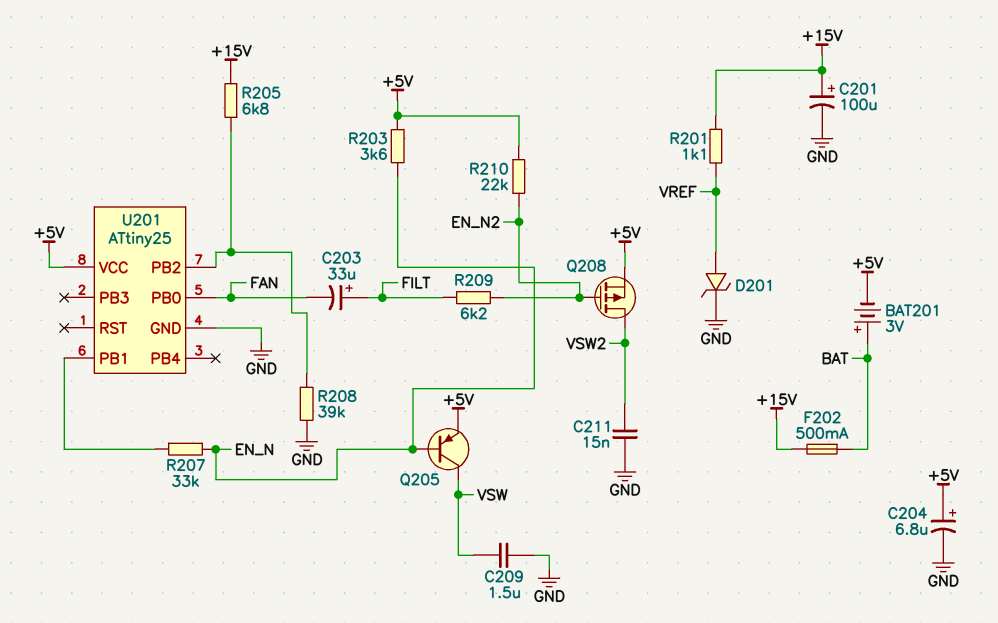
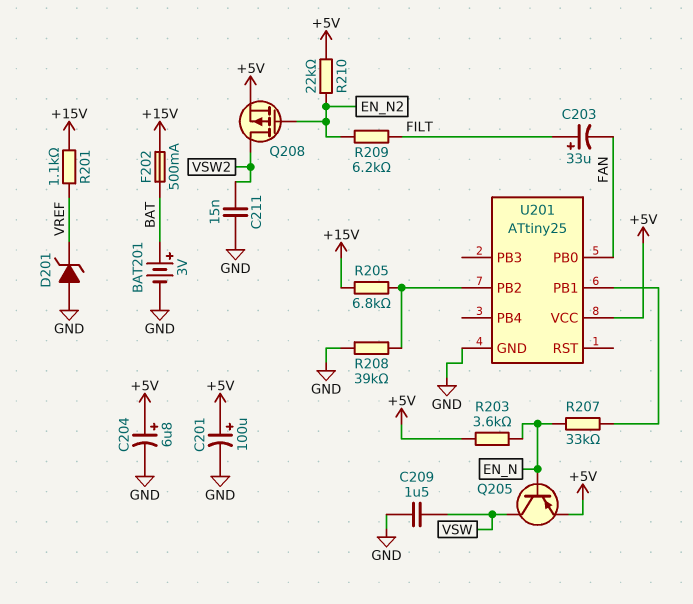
BAT201: 3V (plus BAT, minus +5V) -> 3V (plus BAT, minus GND)
C201: 100uF (plus +15V, minus GND) -> 100uF (plus +5V, minus GND)
D201: zener (A VREF, K GND) -> zener (A GND, K VREF)

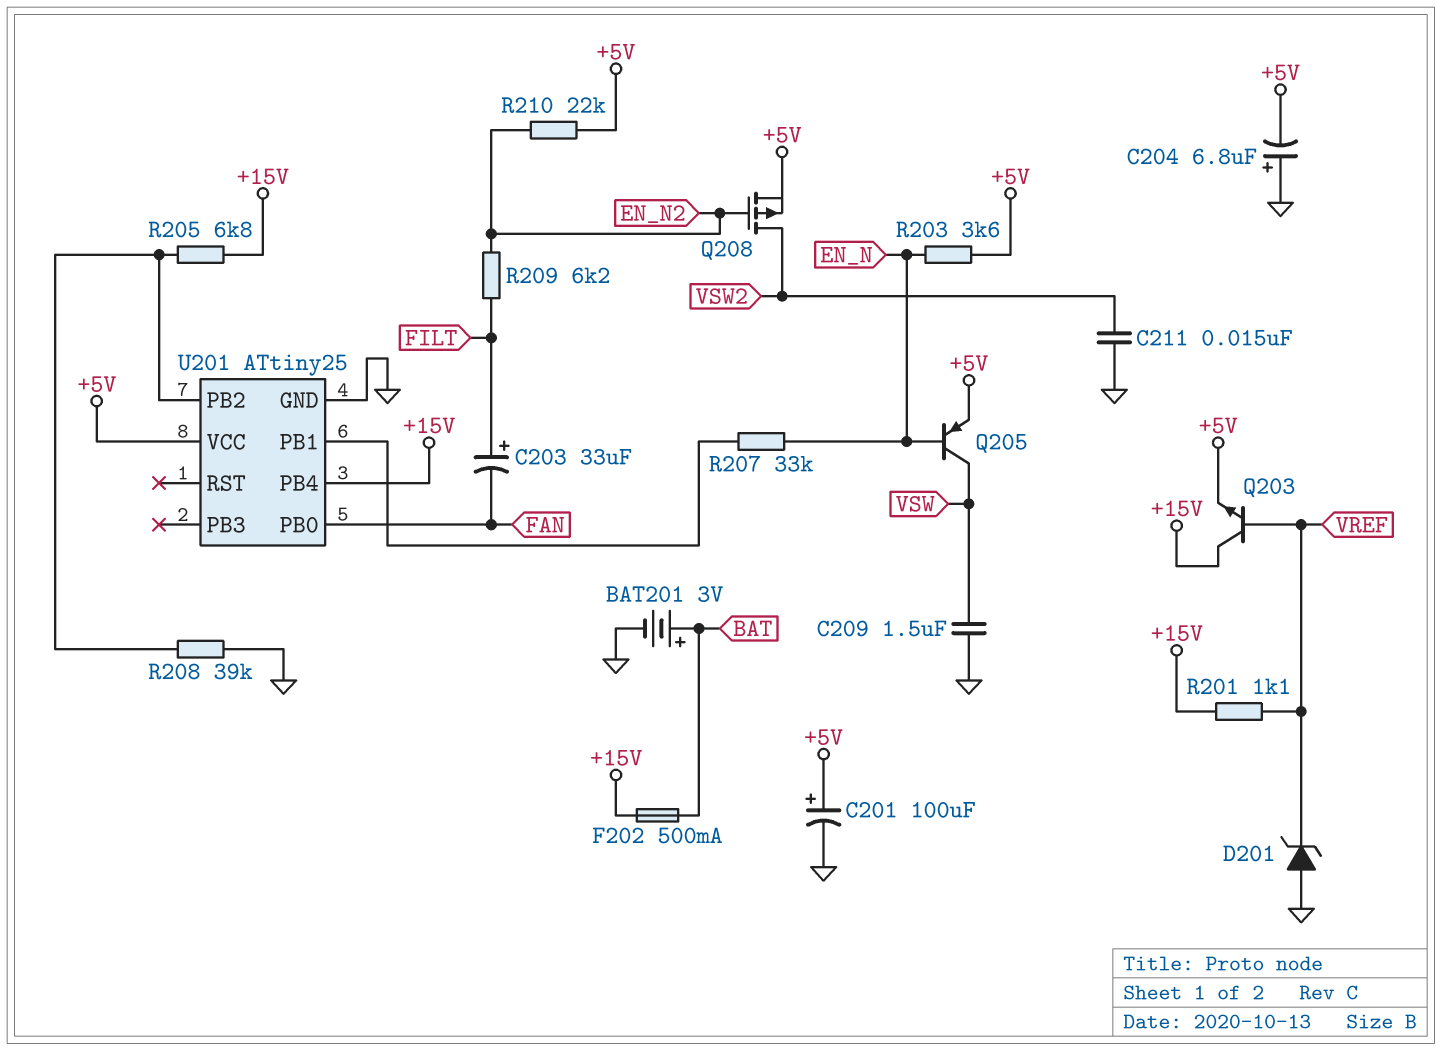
C204: 6.8uF (plus +5V, minus GND) -> 6.8uF (plus GND, minus +5V)
Q203: none -> NPN (B VREF, C +15V, E +5V)
U201 pin PB4: none -> +15V

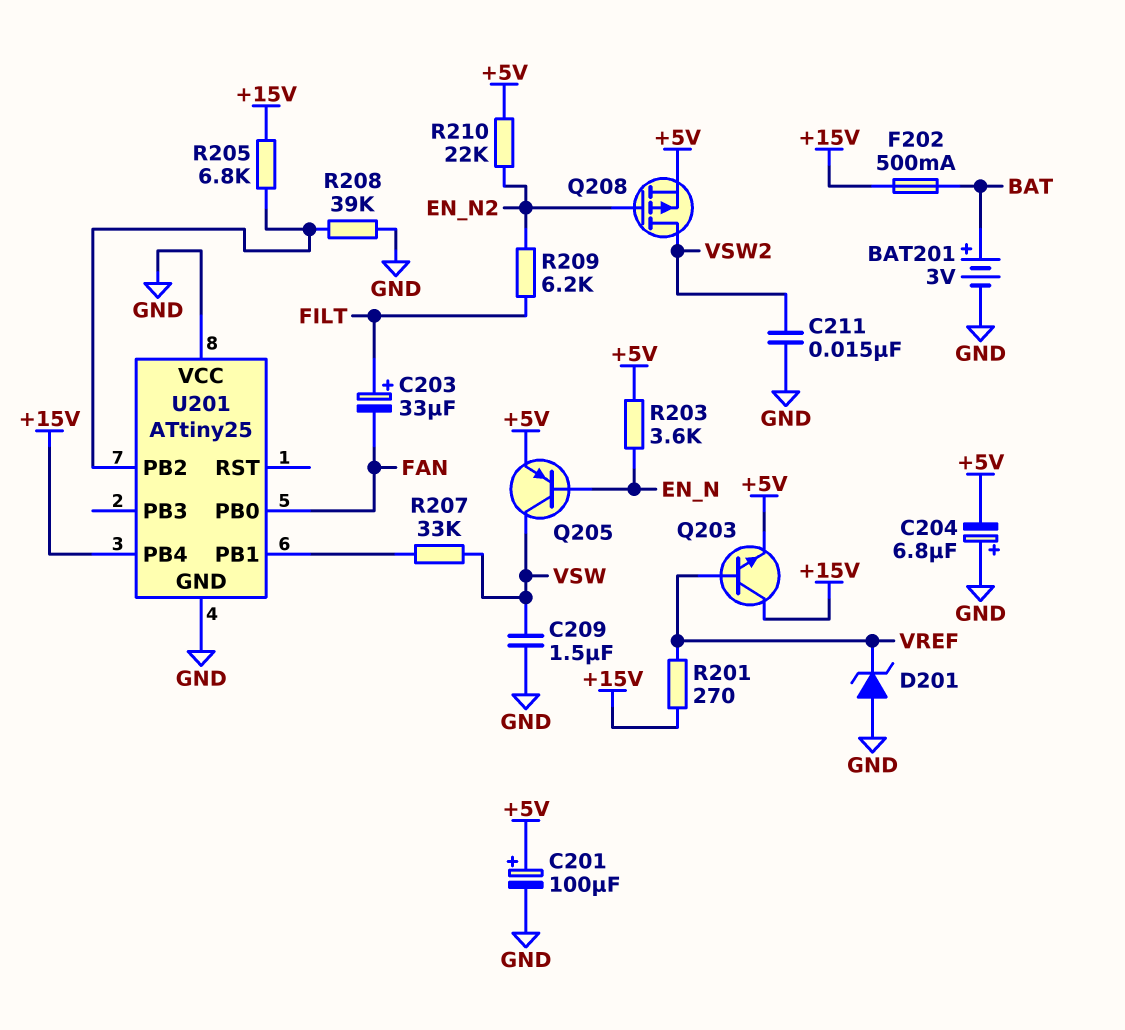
R201: 1.1k (+15V, VREF) -> 270 (+15V, VREF)
R207: 33k (EN_N, U201/PB1) -> 33k (U201/PB1, VSW)
U201 pin VCC: +5V -> GND

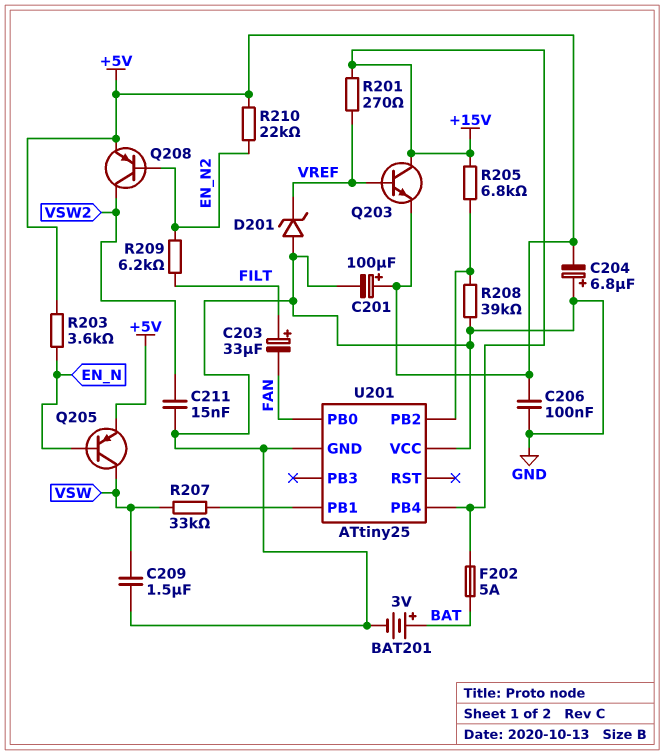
C206: none -> 100nF (+5V, GND)
F202: 500mA (+15V, BAT) -> 5A (+15V, BAT)
Q208: PMOS (G EN_N2, D VSW2, S +5V) -> PNP (B EN_N2, C VSW2, E +5V)

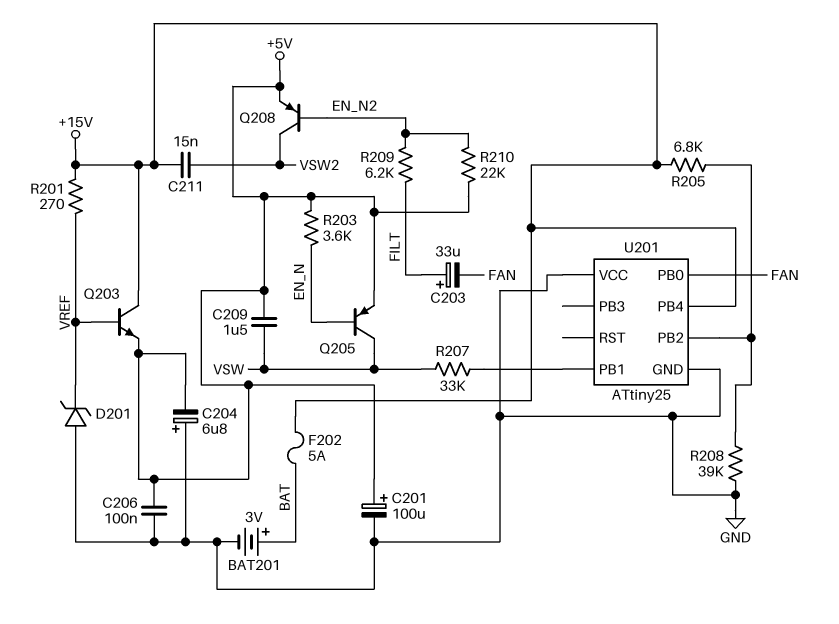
C209: 1.5uF (GND, VSW) -> 1.5uF (+5V, VSW)
C211: 15nF (GND, VSW2) -> 15nF (+15V, VSW2)

